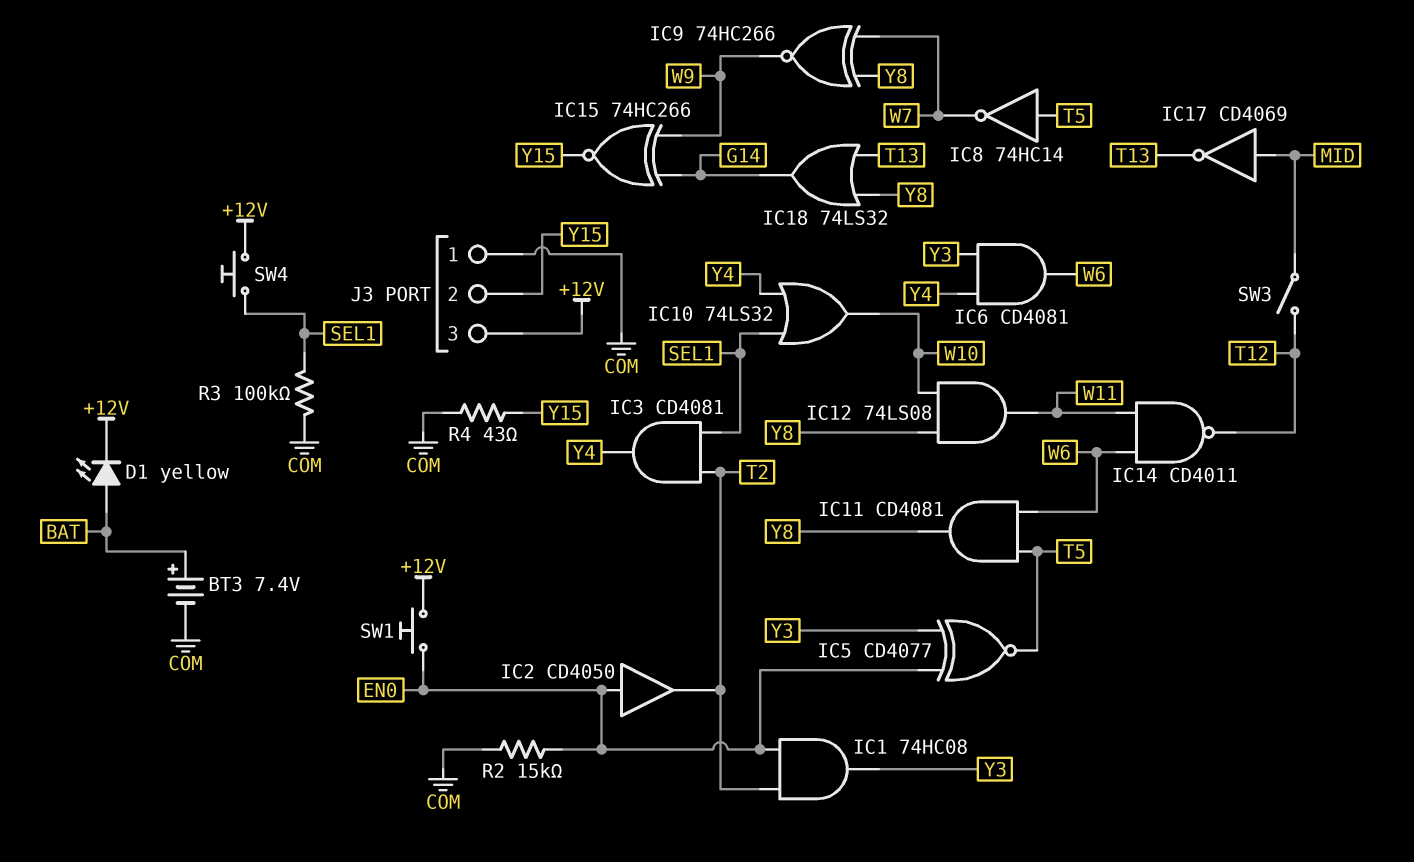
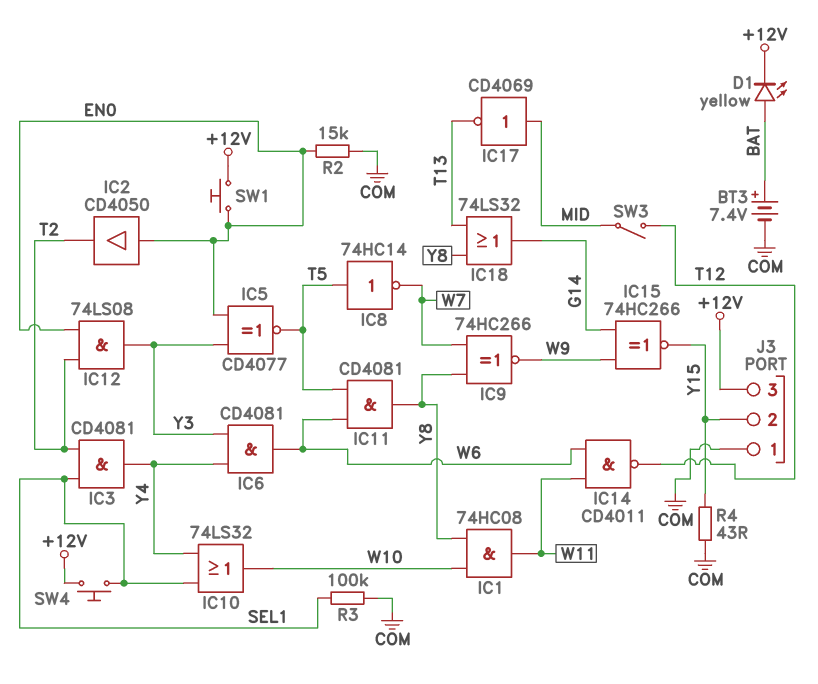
IC1: AND 74HC08 (in EN0, in T2, out Y3) -> AND 74HC08 (in W10, in Y8, out W11)
IC12: AND 74LS08 (in W10, in Y8, out W11) -> AND 74LS08 (in EN0, in T2, out Y3)

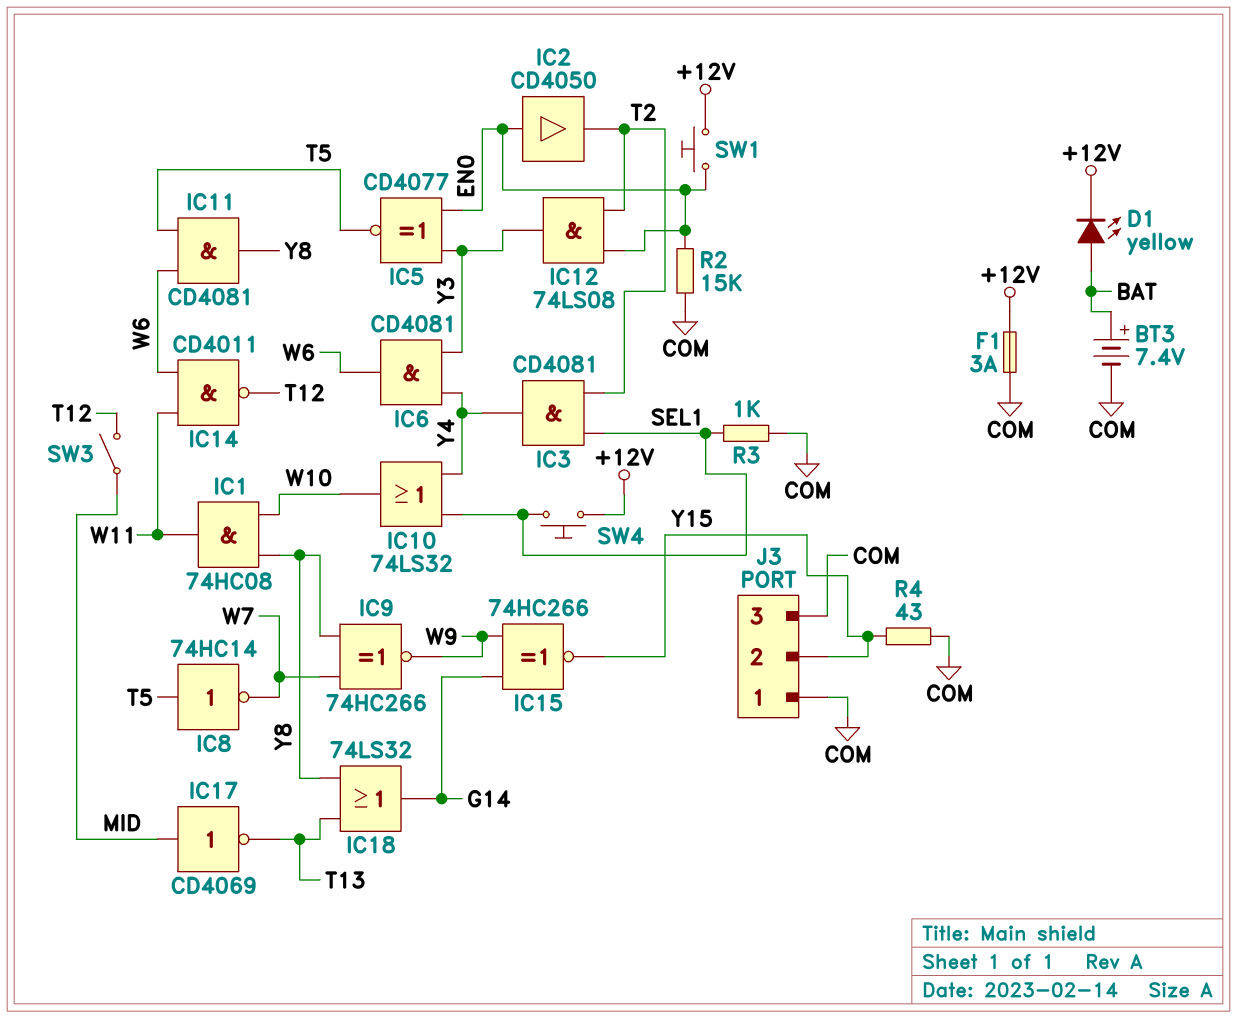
F1: none -> 3A (+12V, COM)
J3 pin 3: +12V -> COM
R3: 100k (COM, SEL1) -> 1k (COM, SEL1)

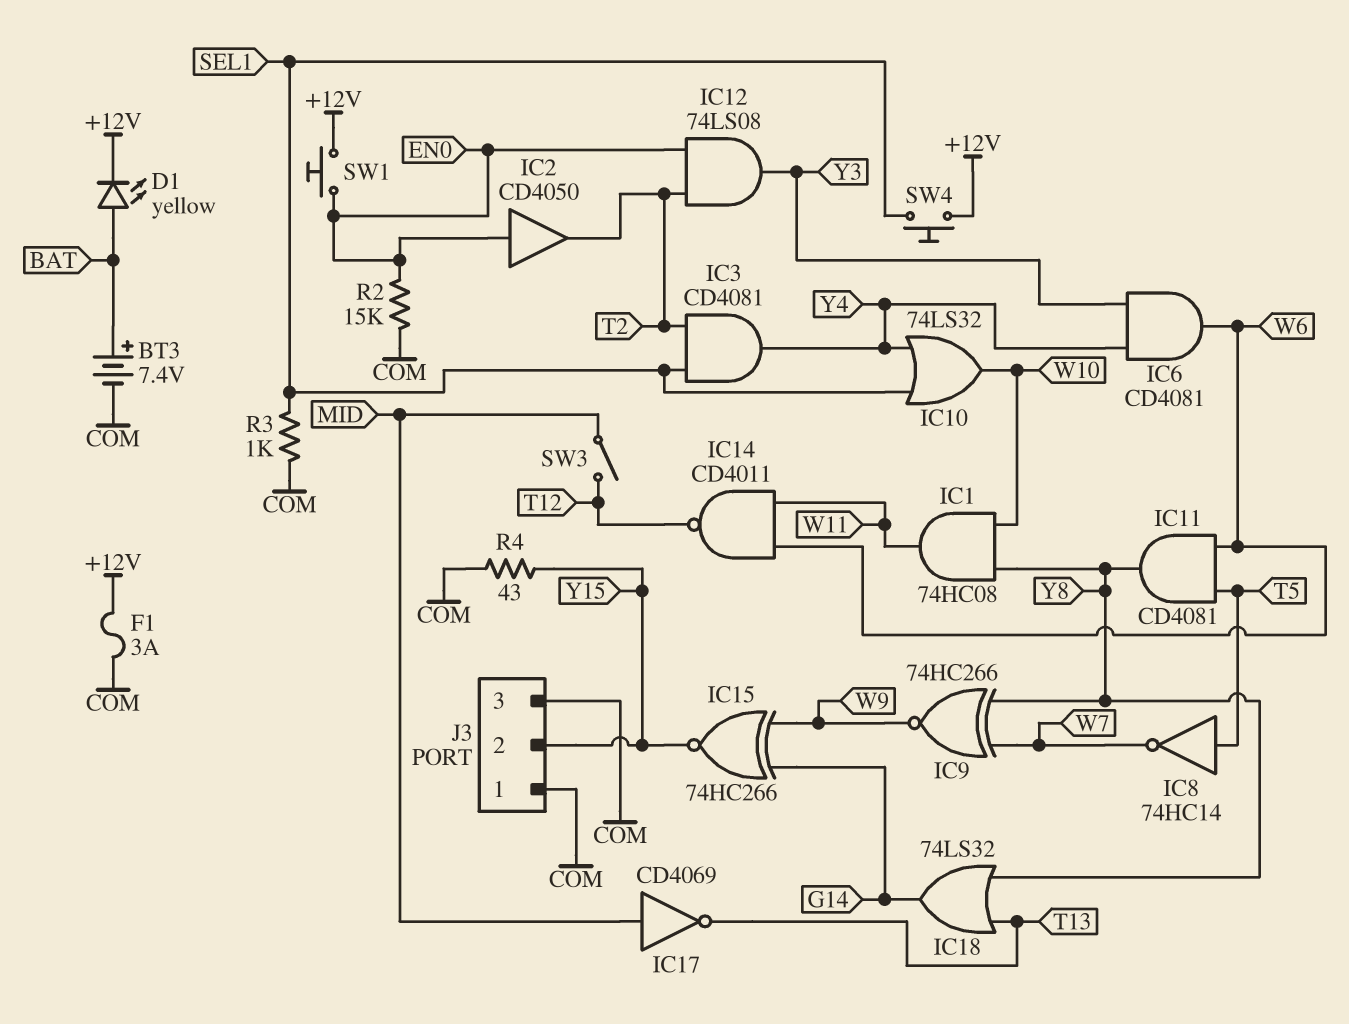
IC5: XNOR CD4077 (in EN0, in Y3, out T5) -> none

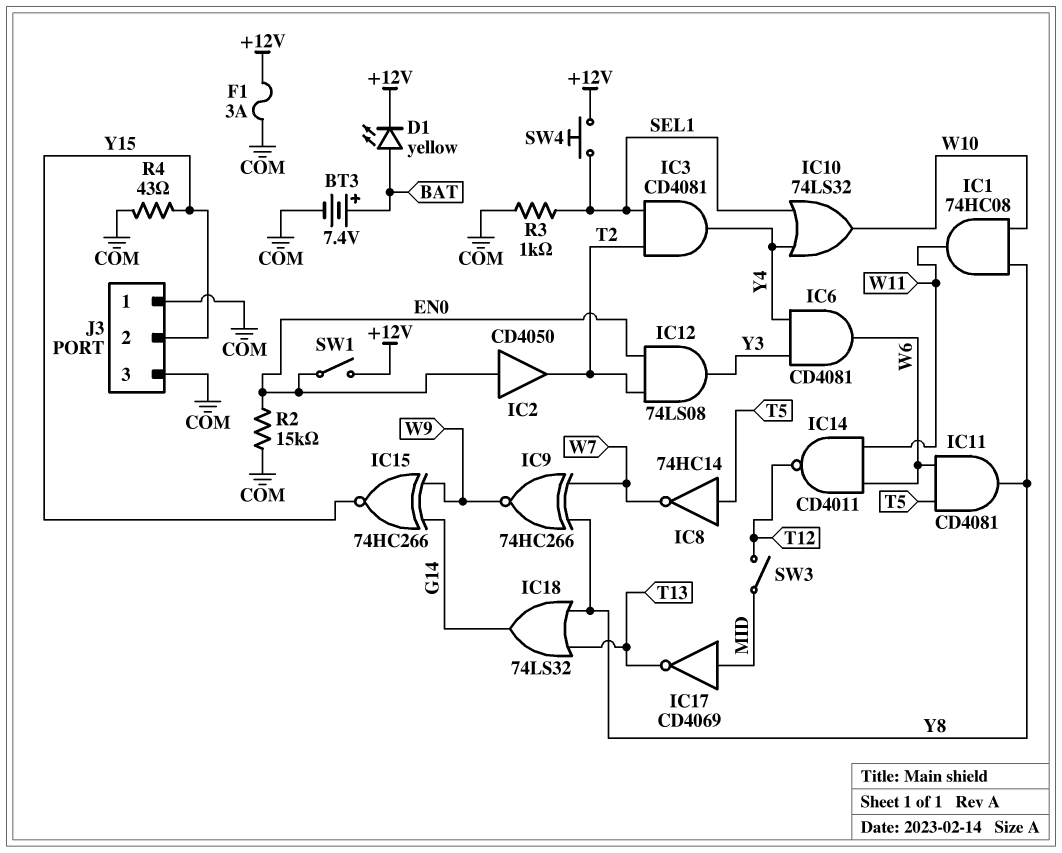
SW1: button (+12V, EN0) -> switch (+12V, EN0)

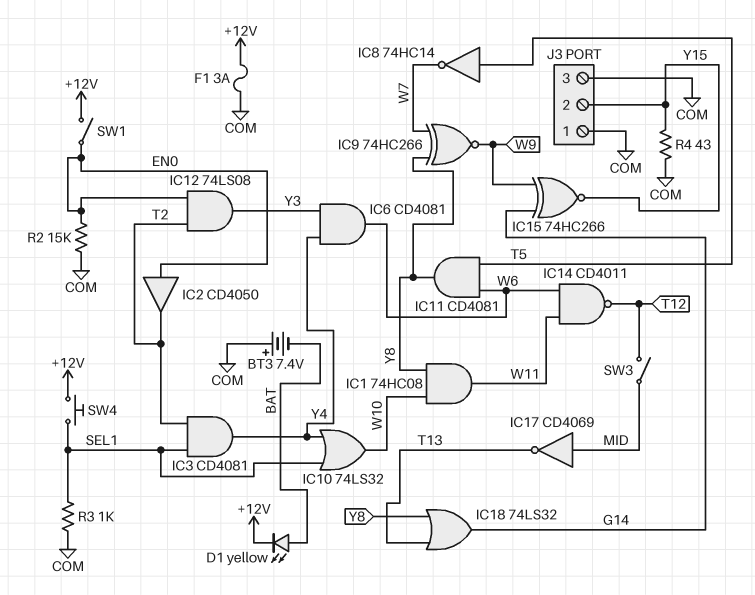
BT3: 7.4V (plus BAT, minus COM) -> 7.4V (plus COM, minus BAT)

